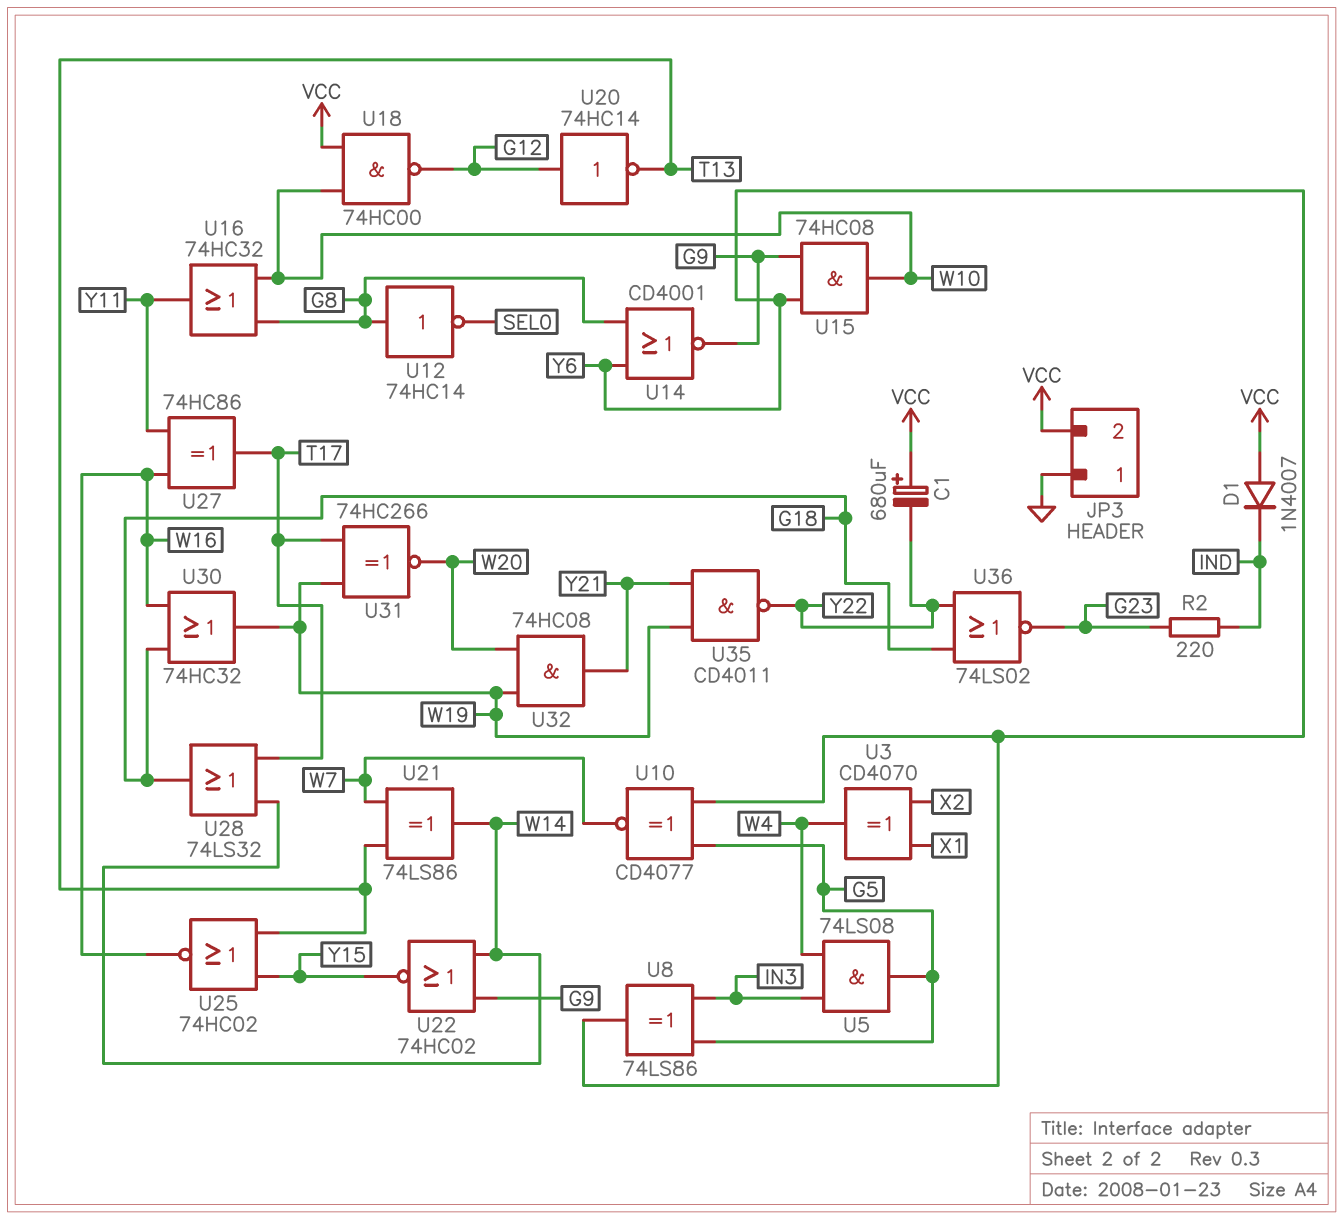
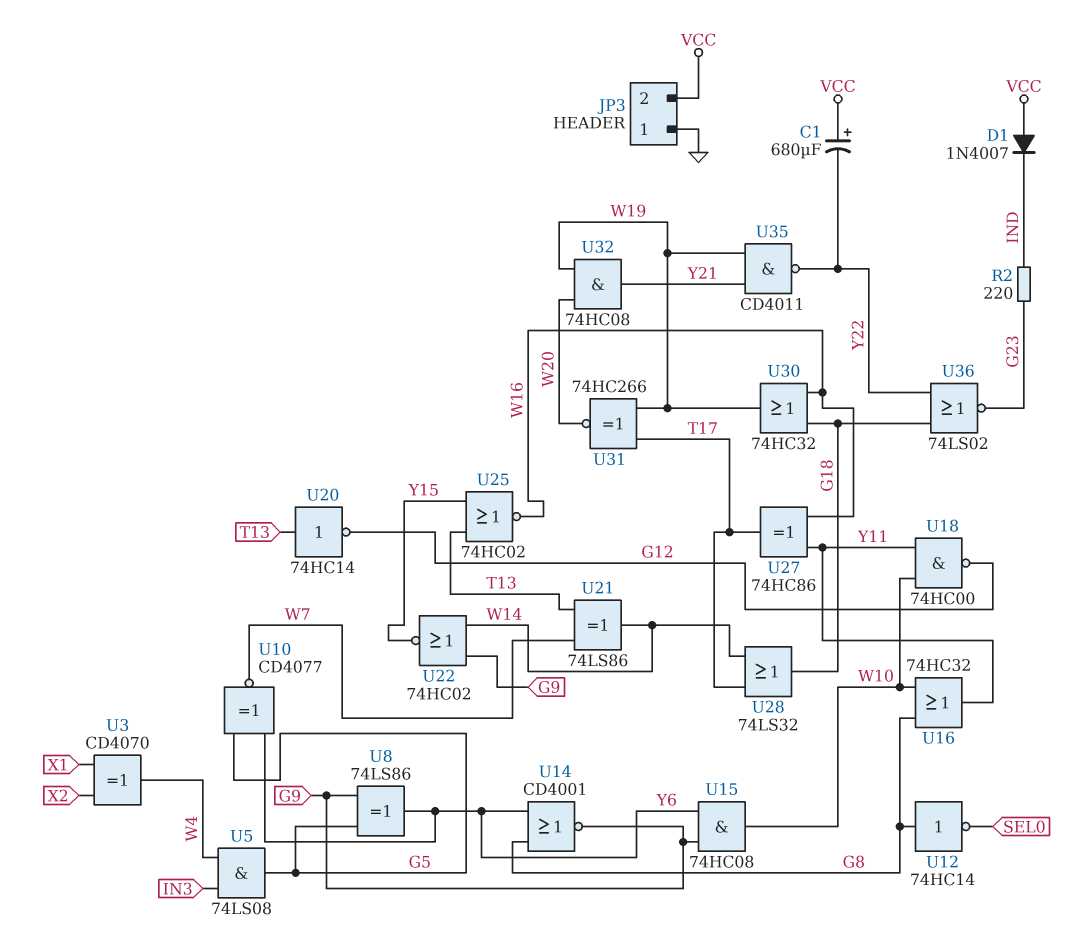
U8: XOR 74LS86 (in G5, in IN3, out Y6) -> XOR 74LS86 (in G5, in G9, out Y6)
U18: NAND 74HC00 (in VCC, in W10, out G12) -> NAND 74HC00 (in W10, in Y11, out G12)
U20: NOT 74HC14 (in G12, out T13) -> NOT 74HC14 (in T13, out G12)

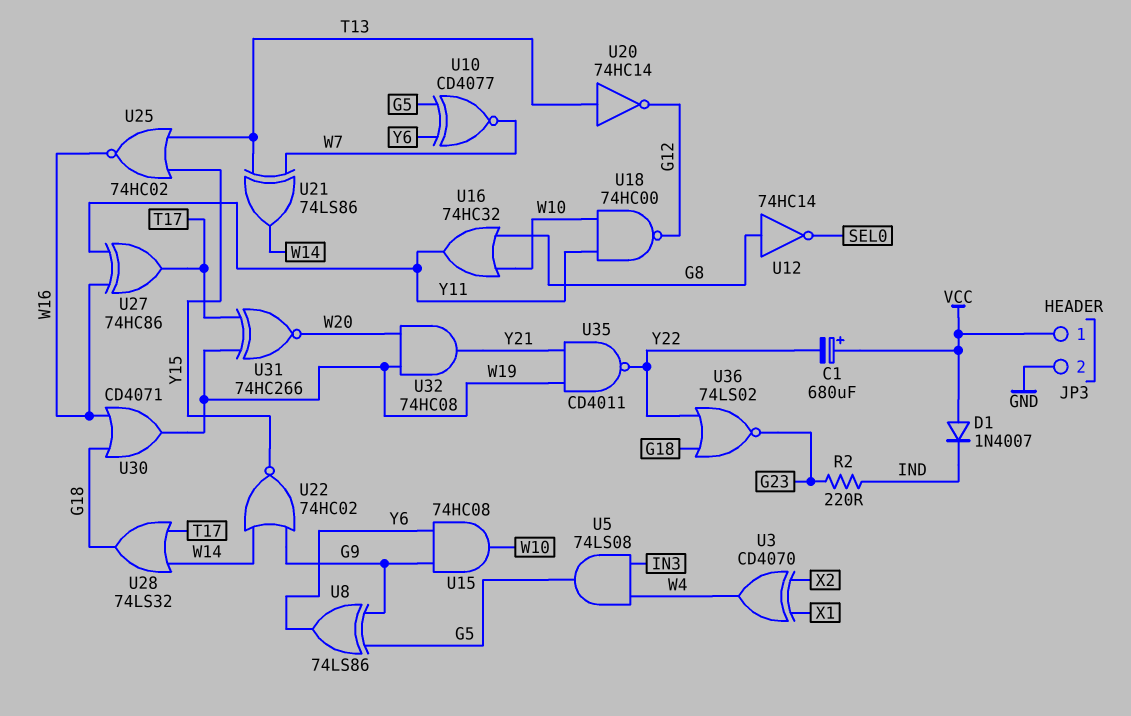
JP3 pin 1: GND -> VCC
JP3 pin 2: VCC -> GND
U14: NOR CD4001 (in G8, in Y6, out G9) -> none
U30: OR 74HC32 (in G18, in W16, out W19) -> OR CD4071 (in G18, in W16, out W19)

